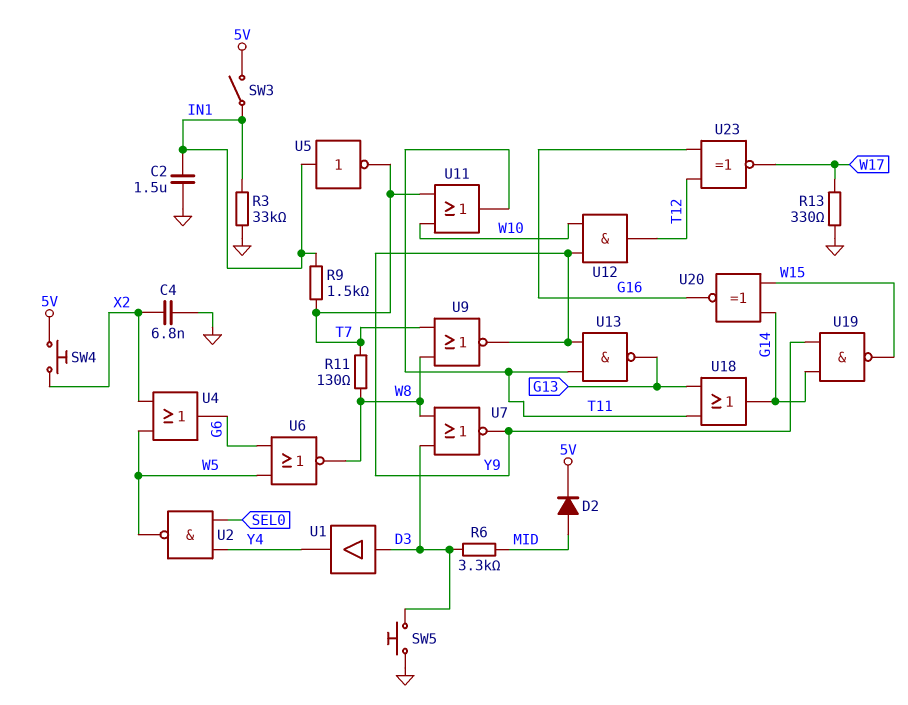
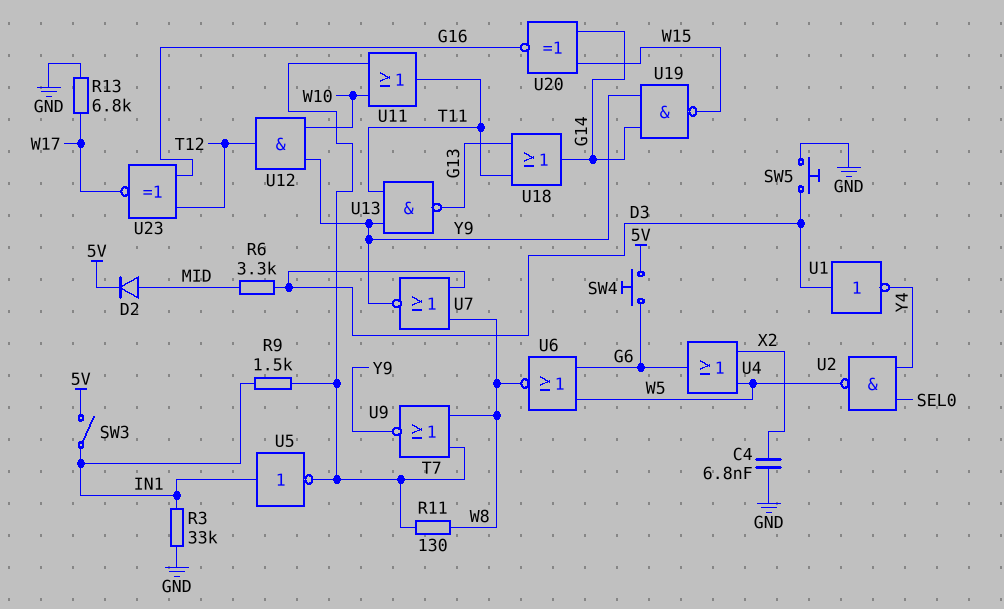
C2: 1.5uF (GND, IN1) -> none
R13: 330 (GND, W17) -> 6.8k (GND, W17)
SW4: button (5V, X2) -> button (5V, G6)
U1: buffer (in D3, out Y4) -> NOT (in D3, out Y4)

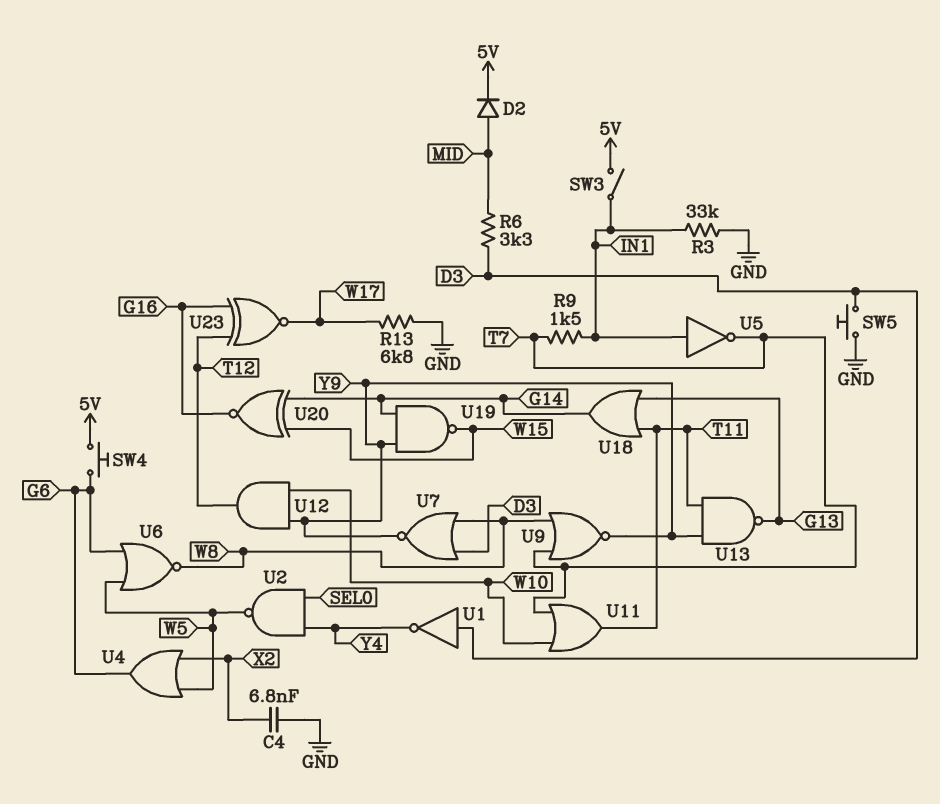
R11: 130 (T7, W8) -> none

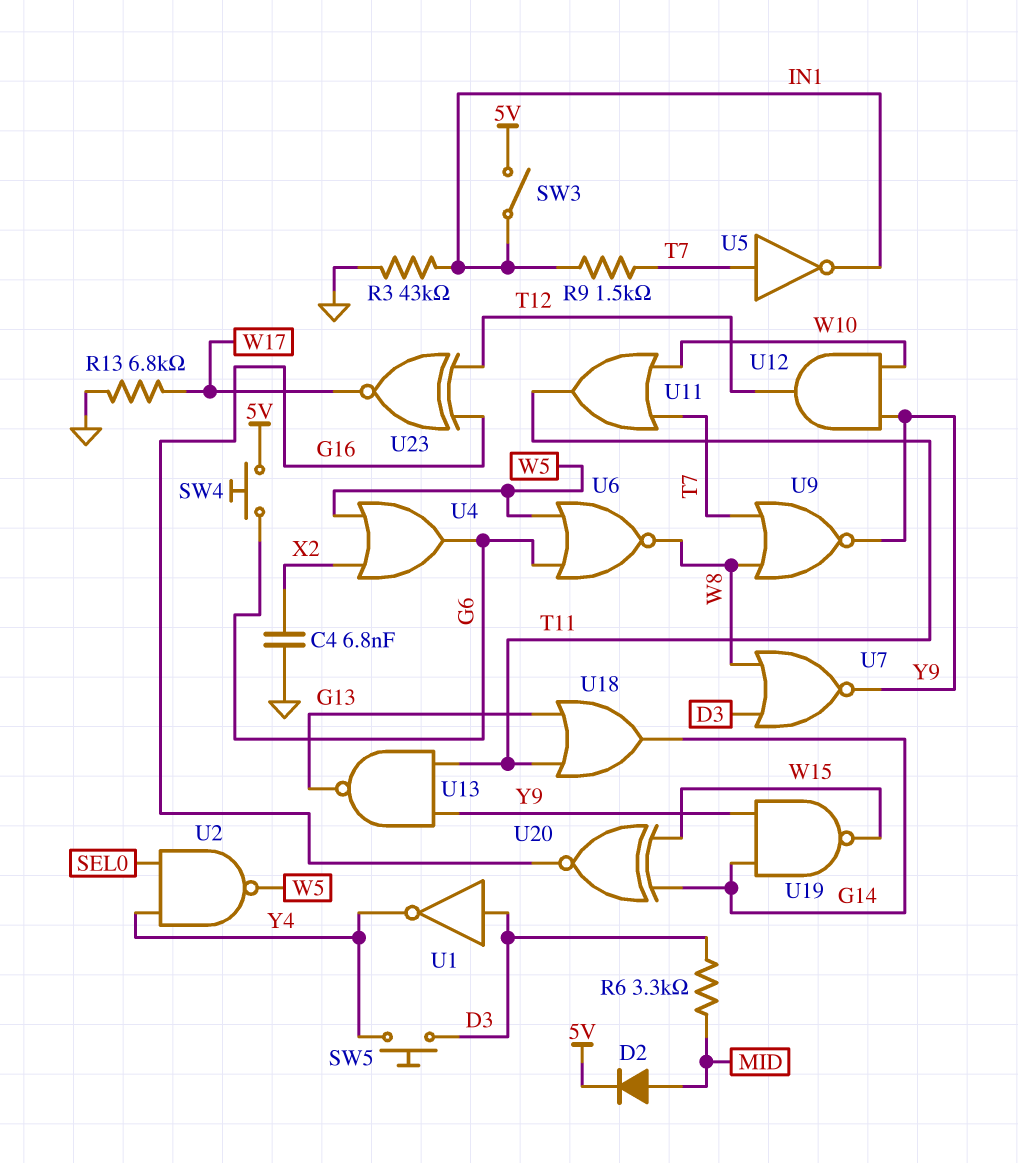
R3: 33k (GND, IN1) -> 43k (GND, IN1)
SW5: button (D3, GND) -> button (D3, Y4)
U5: NOT (in IN1, out T7) -> NOT (in T7, out IN1)

